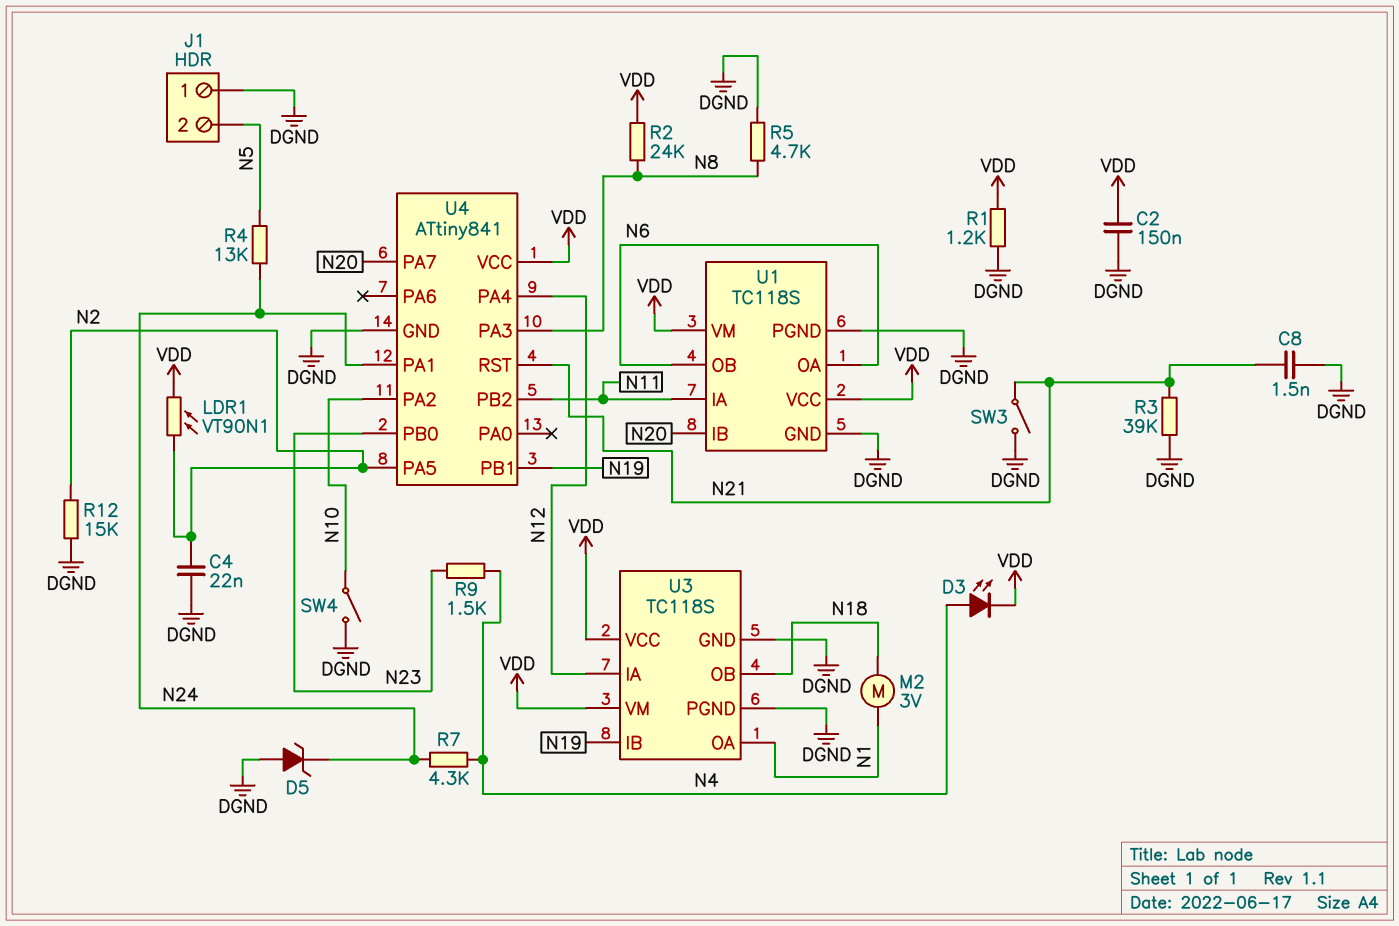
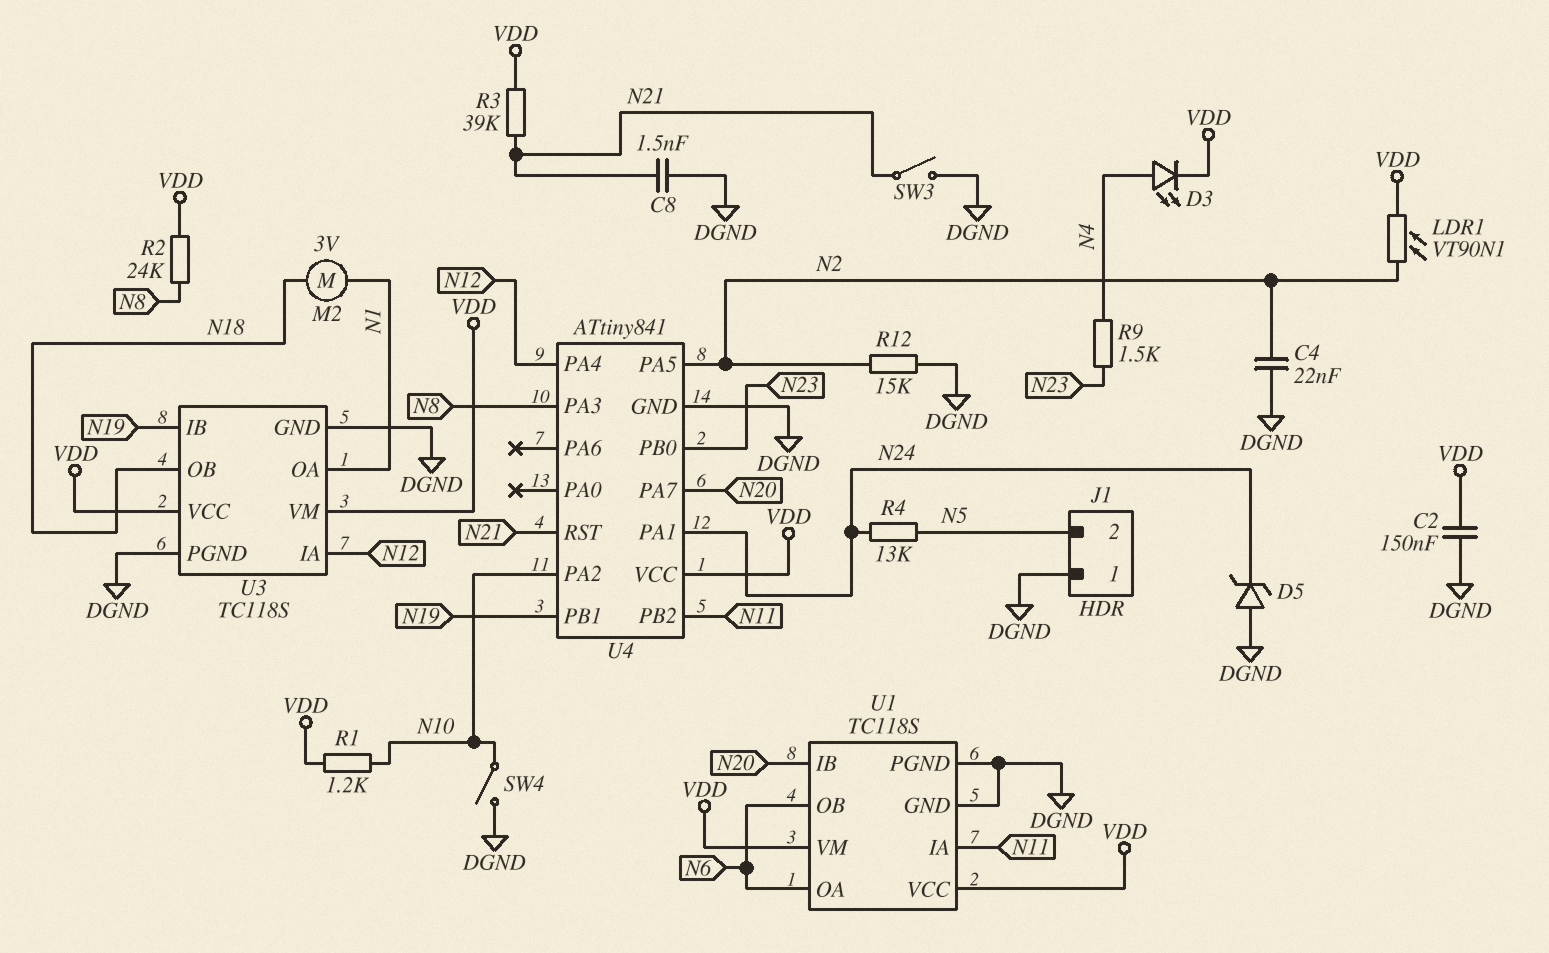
R1: 1.2k (DGND, VDD) -> 1.2k (N10, VDD)
R3: 39k (DGND, N21) -> 39k (N21, VDD)
R5: 4.7k (DGND, N8) -> none
R7: 4.3k (N4, N24) -> none

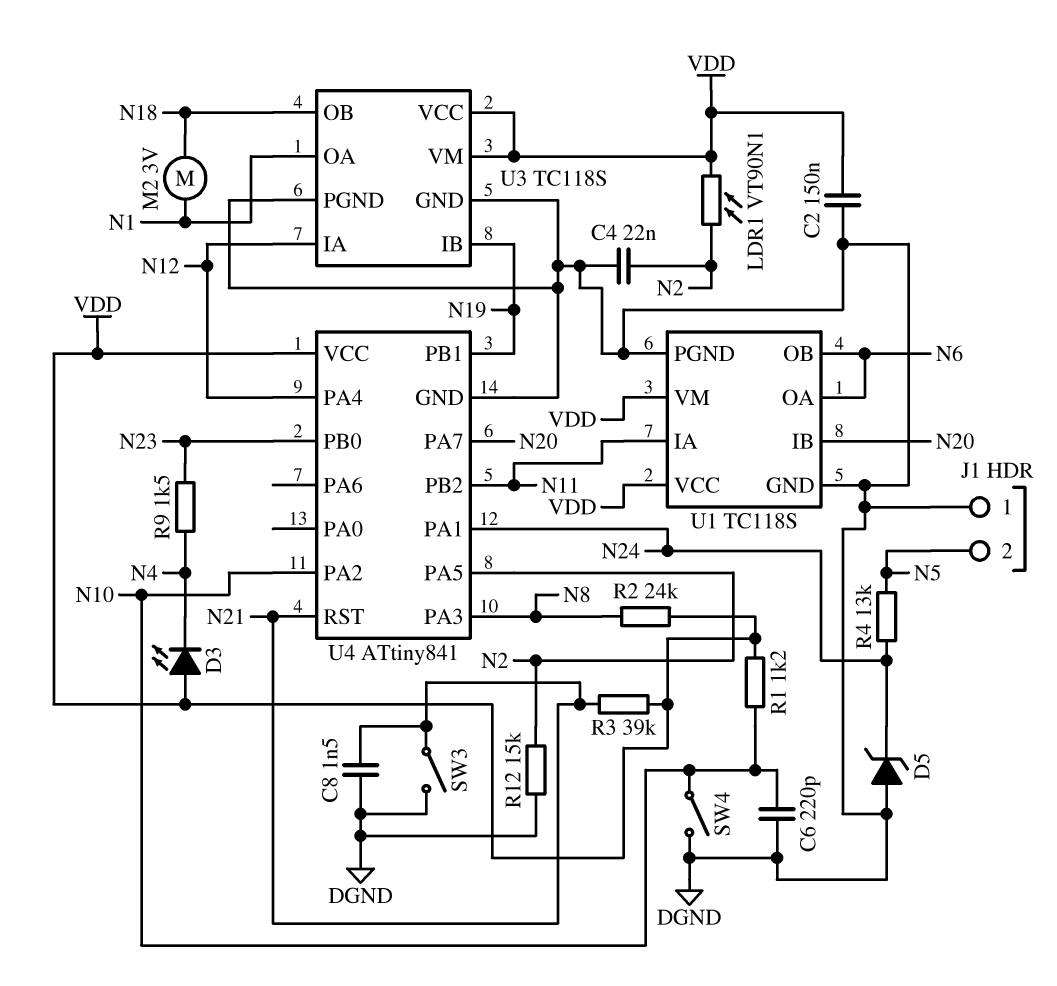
C6: none -> 220pF (DGND, N10)
D3: LED (A N4, K VDD) -> LED (A VDD, K N4)

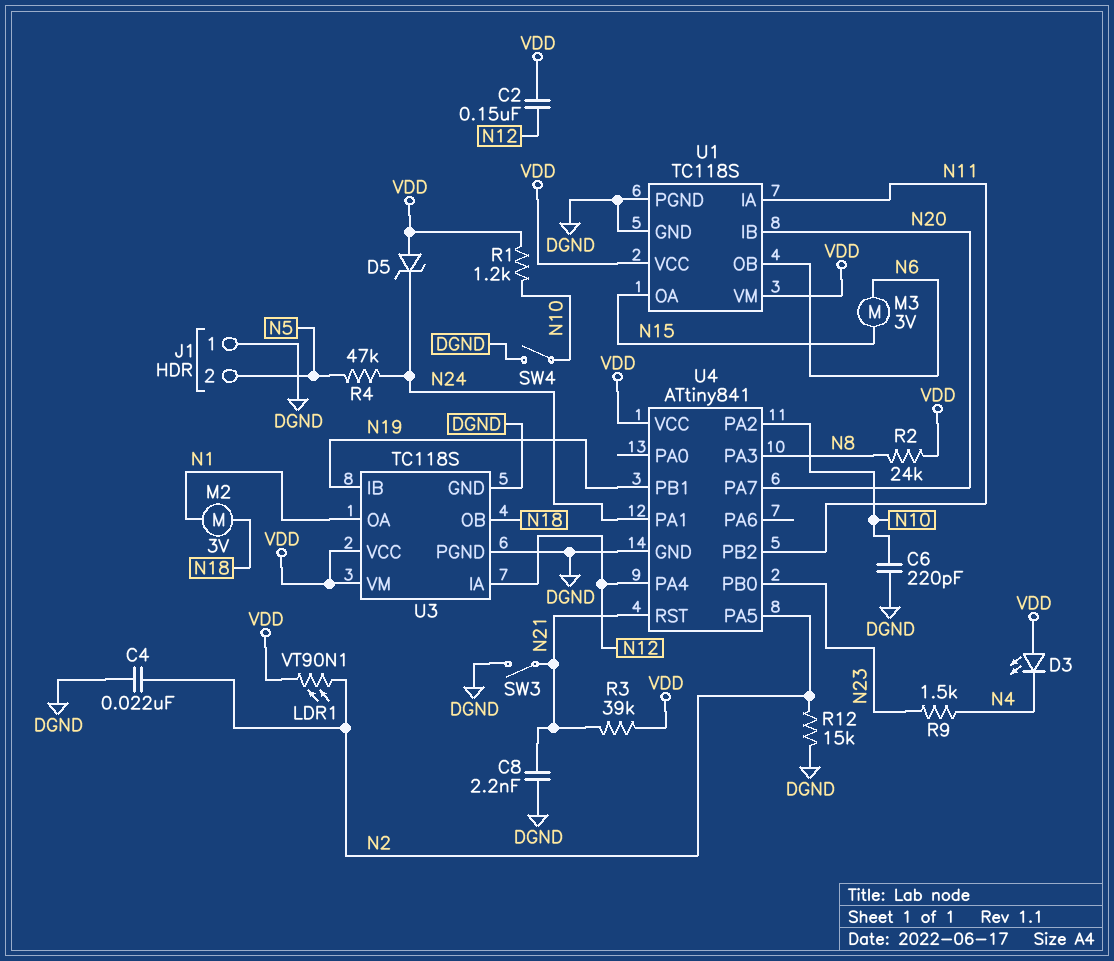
C2: 150nF (DGND, VDD) -> 150nF (N12, VDD)
C8: 1.5nF (DGND, N21) -> 2.2nF (DGND, N21)
D5: zener (A DGND, K N24) -> zener (A VDD, K N24)
M3: none -> motor 3V (N6, N15)
R4: 13k (N5, N24) -> 47k (N5, N24)
U1 pin OA: N6 -> N15

